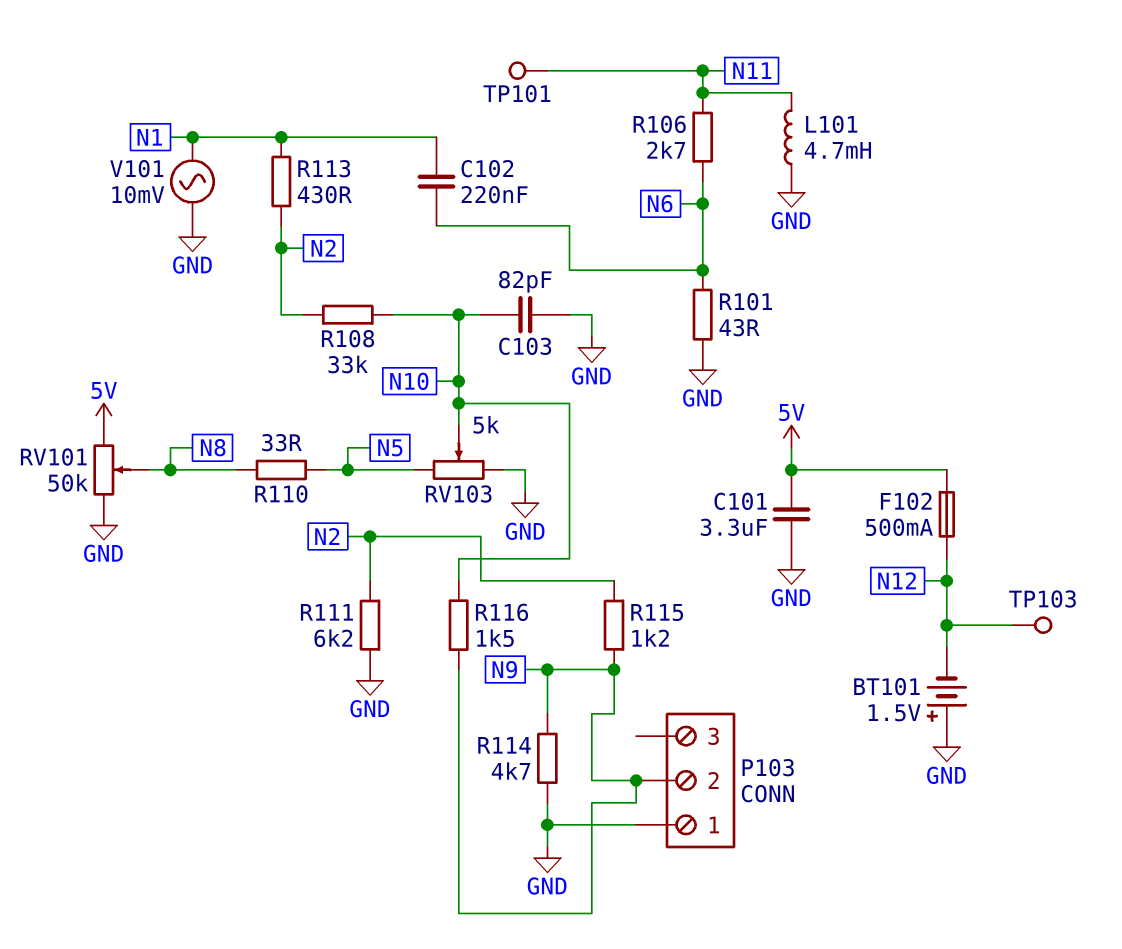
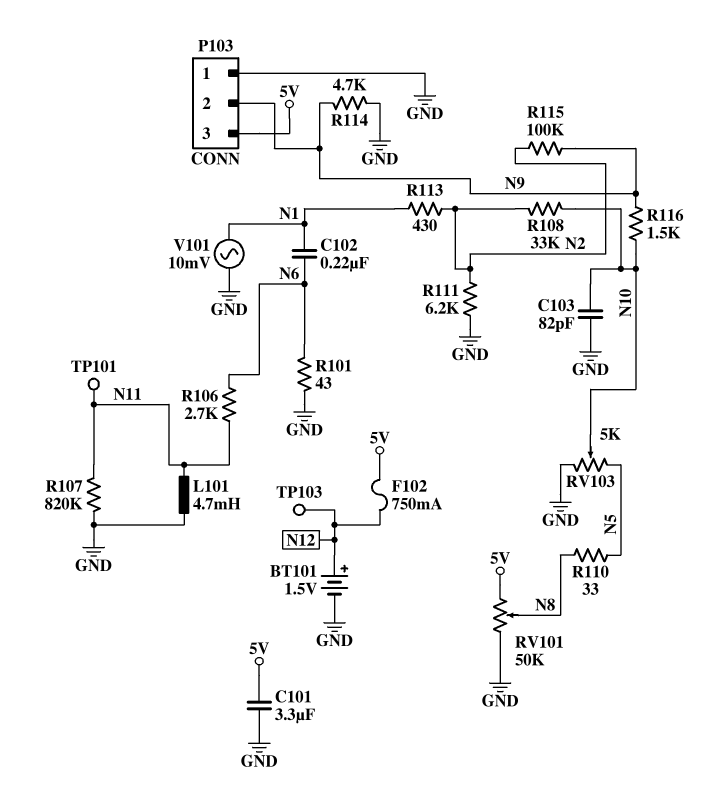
BT101: 1.5V (plus GND, minus N12) -> 1.5V (plus N12, minus GND)
F102: 500mA (5V, N12) -> 750mA (5V, N12)
P103 pin 3: none -> 5V
R107: none -> 820k (GND, N11)
R115: 1.2k (N2, N9) -> 100k (N2, N9)

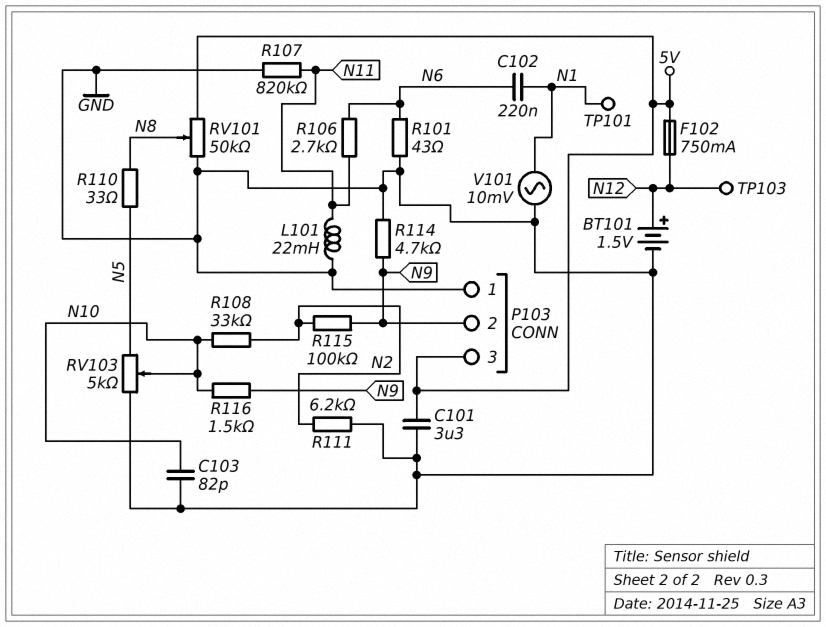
L101: 4.7mH (GND, N11) -> 22mH (GND, N11)
R113: 430 (N1, N2) -> none
TP101: test point (N11) -> test point (N1)

